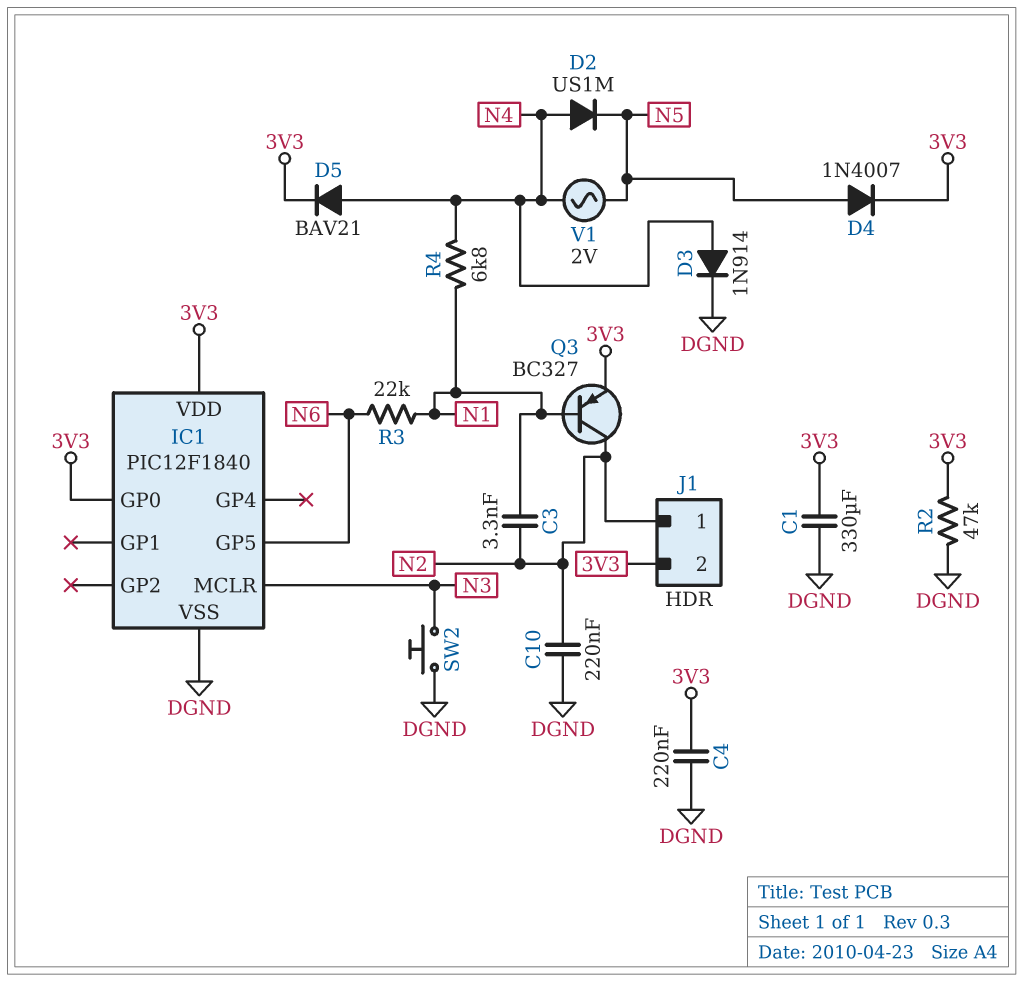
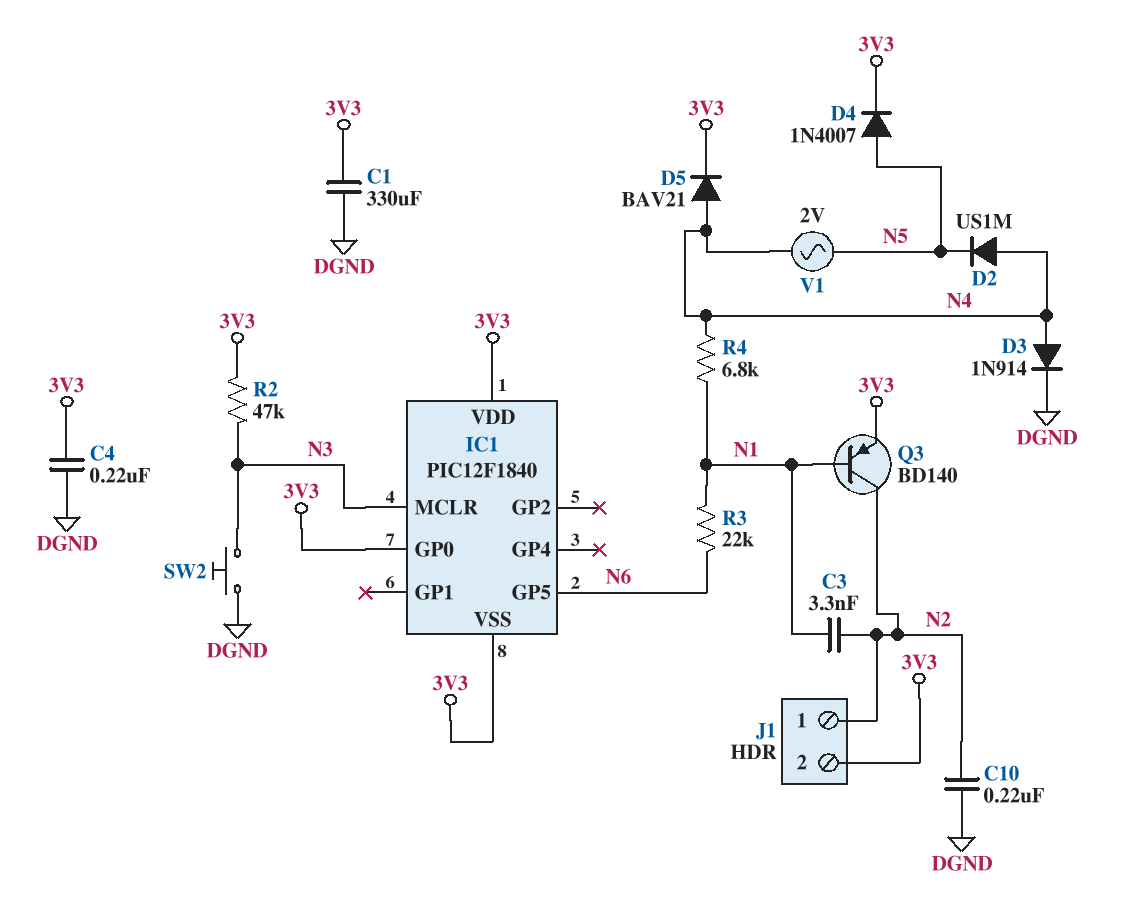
IC1 pin VSS: DGND -> 3V3
Q3: PNP BC327 (B N1, C N2, E 3V3) -> PNP BD140 (B N1, C N2, E 3V3)
R2: 47k (3V3, DGND) -> 47k (3V3, N3)

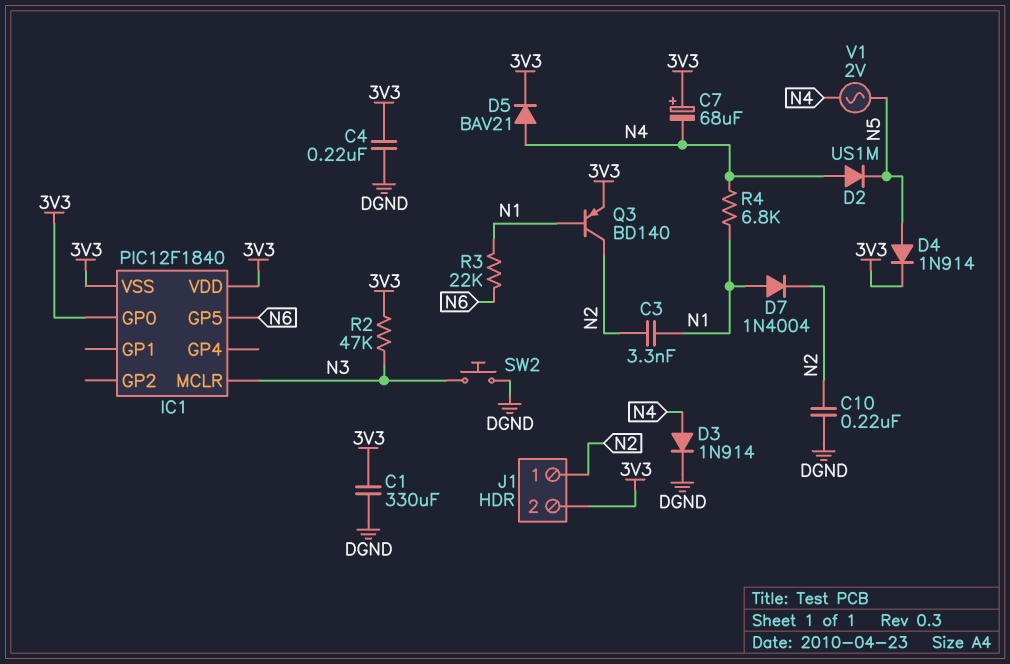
C7: none -> 68uF (plus 3V3, minus N4)
D4: diode 1N4007 (A N5, K 3V3) -> diode 1N914 (A N5, K 3V3)
D7: none -> diode 1N4004 (A N1, K N2)

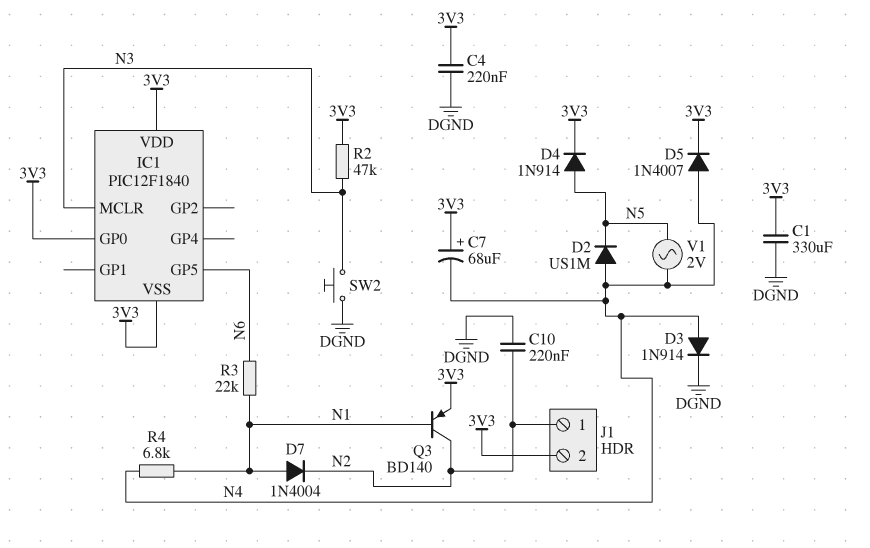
C3: 3.3nF (N1, N2) -> none
D5: diode BAV21 (A N4, K 3V3) -> diode 1N4007 (A N4, K 3V3)

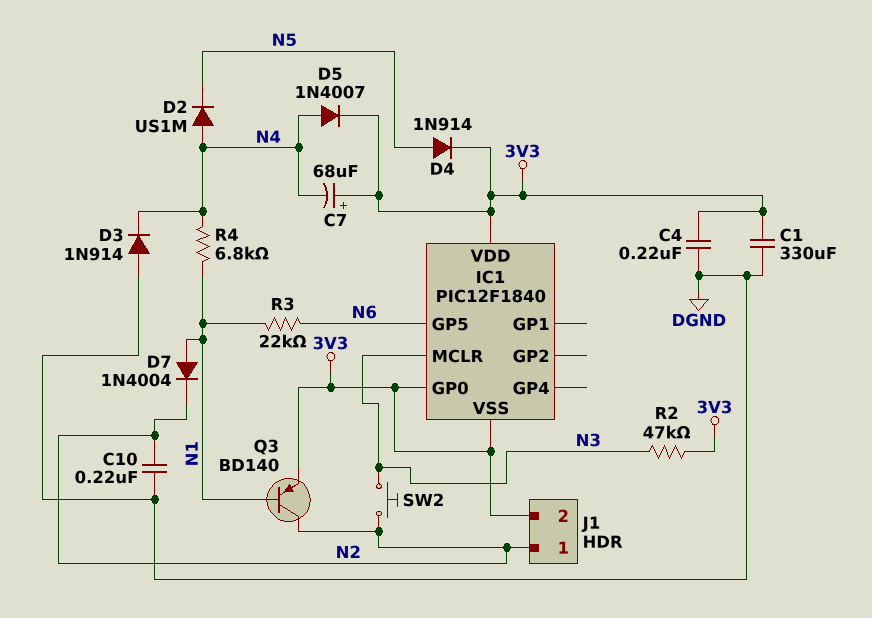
D3: diode 1N914 (A N4, K DGND) -> diode 1N914 (A DGND, K N4)
SW2: button (DGND, N3) -> button (N2, N3)
V1: AC 2V (N4, N5) -> none

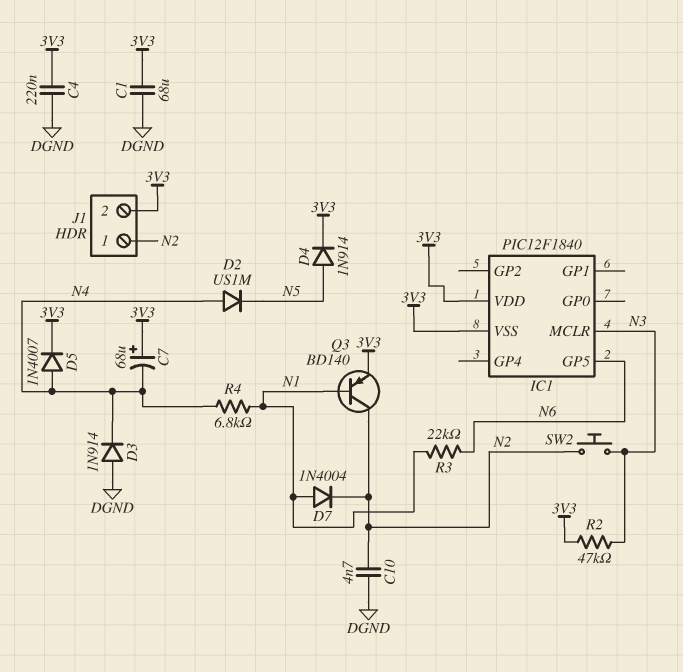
C1: 330uF (3V3, DGND) -> 68uF (3V3, DGND)
C10: 220nF (DGND, N2) -> 4.7nF (DGND, N2)
IC1 pin GP0: 3V3 -> none

